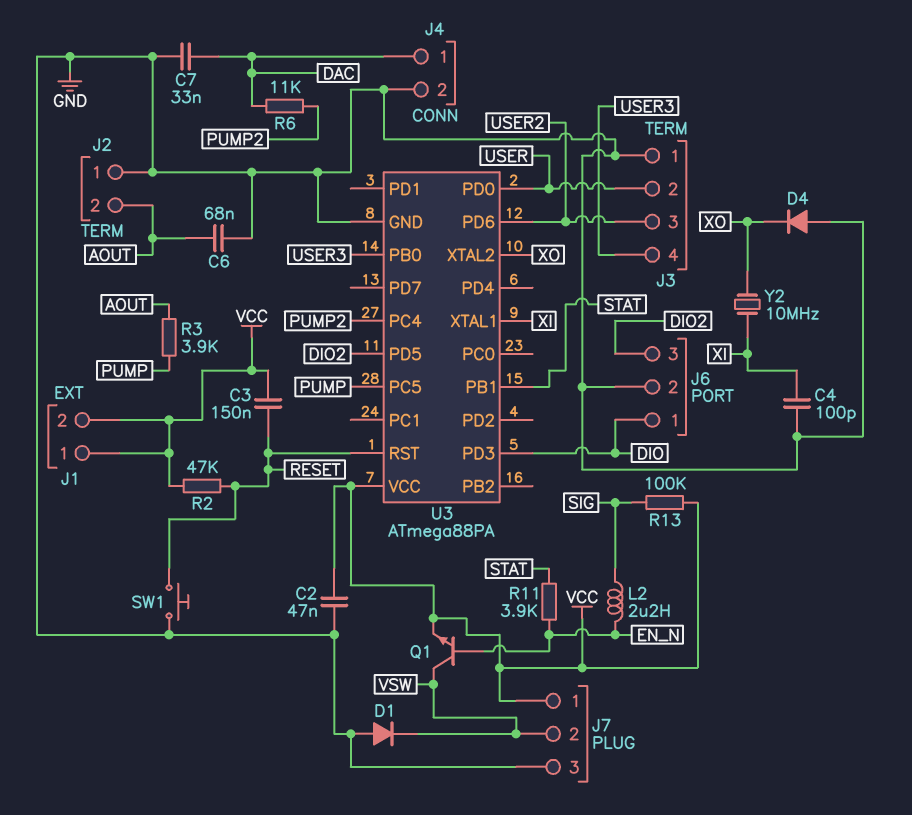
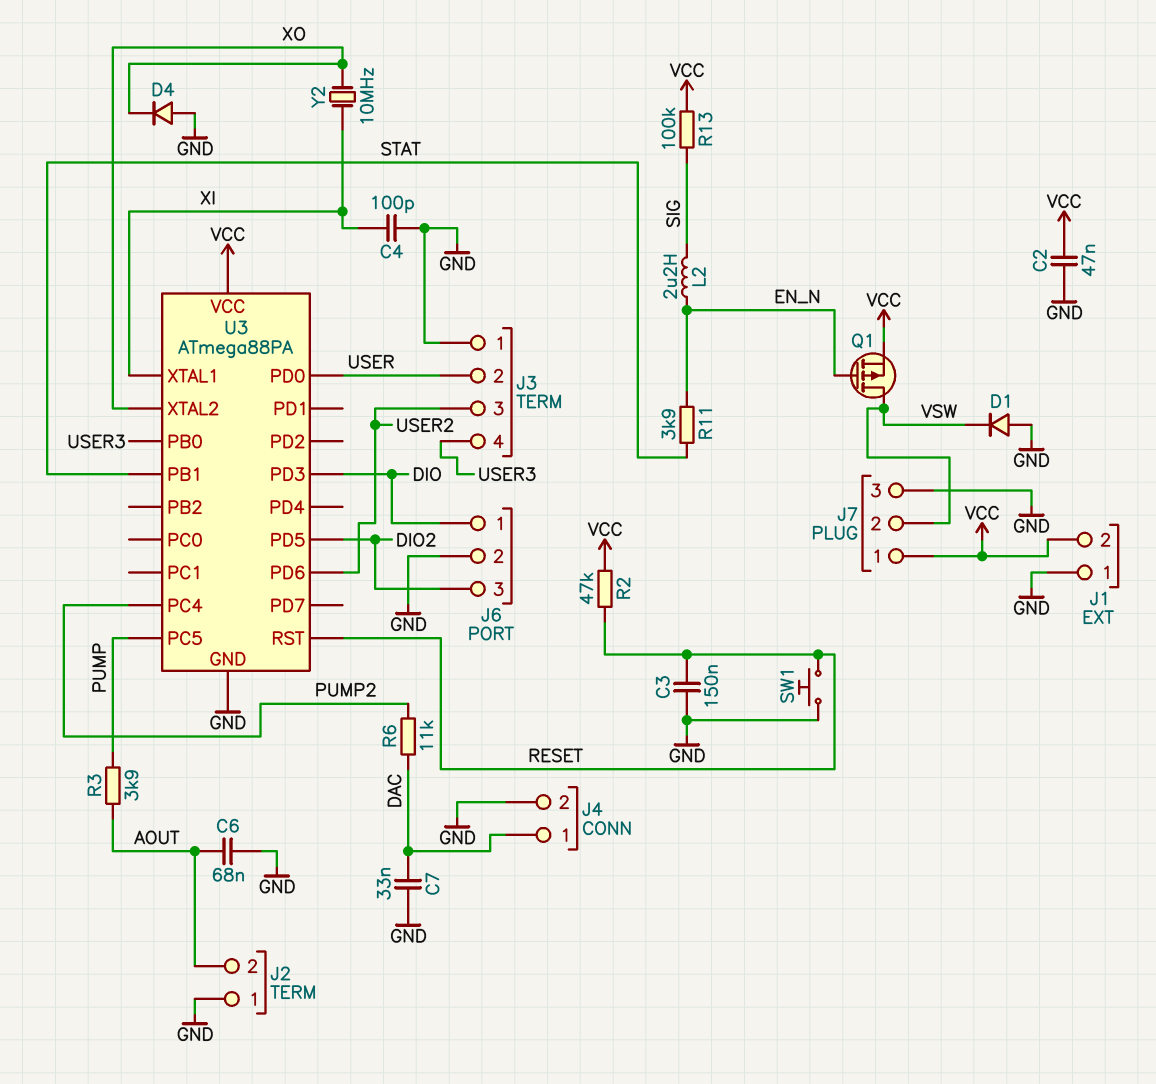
C3: 150nF (RESET, VCC) -> 150nF (GND, RESET)
J1 pin 1: VCC -> GND
Q1: NPN (B EN_N, C VSW, E VCC) -> PMOS (G EN_N, D VSW, S VCC)

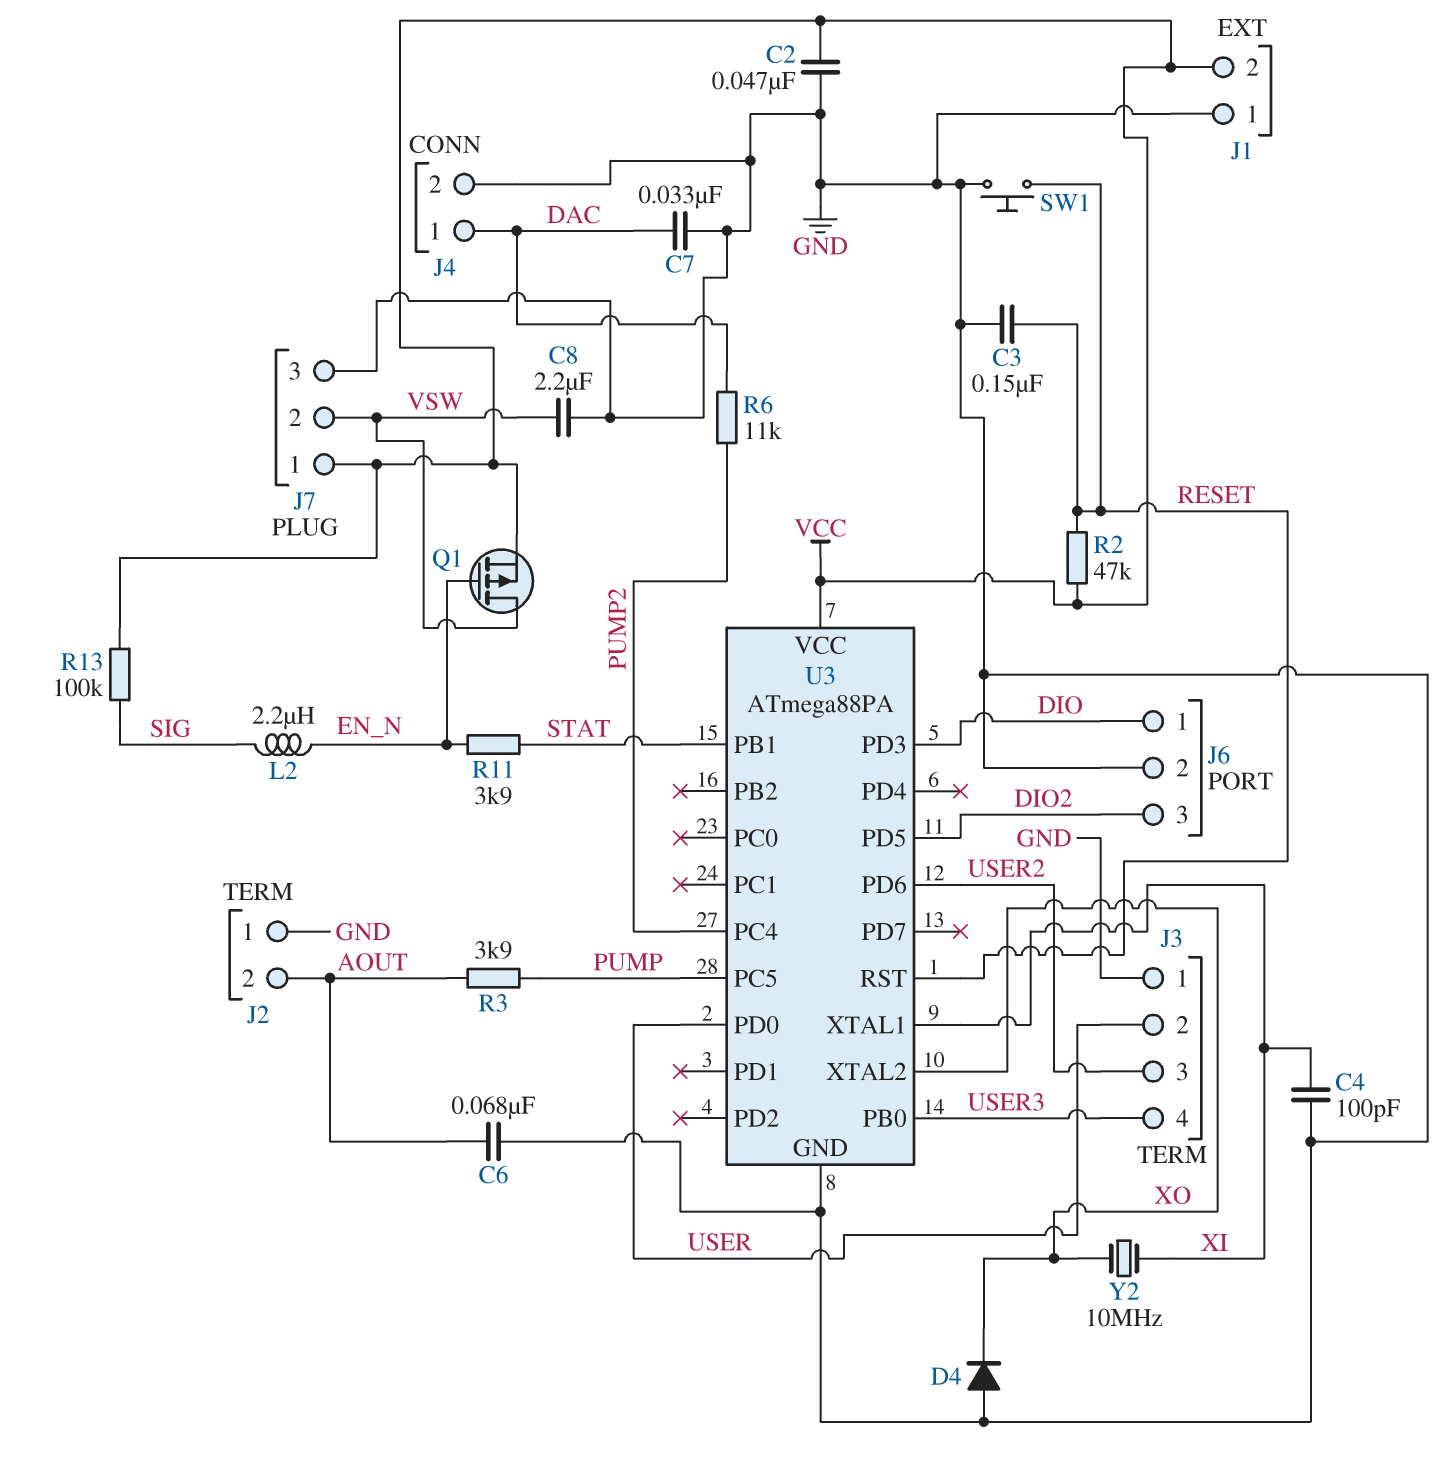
C8: none -> 2.2uF (GND, VSW)
D1: diode (A GND, K VSW) -> none

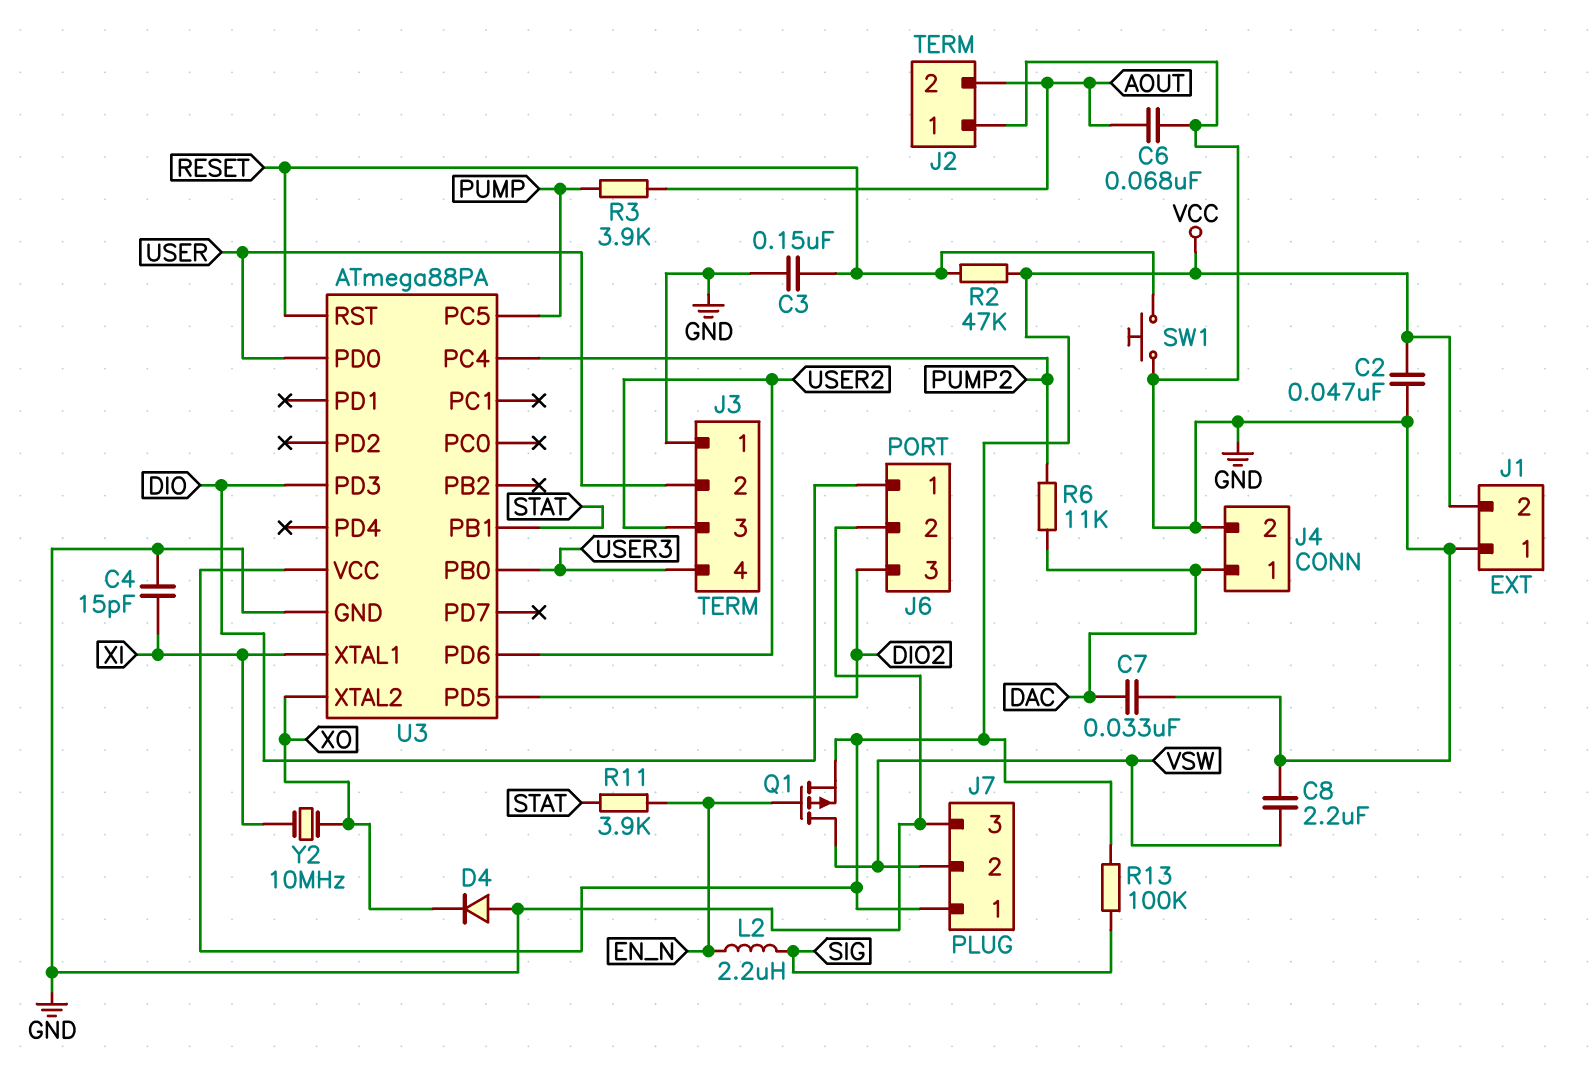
C4: 100pF (GND, XI) -> 15pF (GND, XI)

